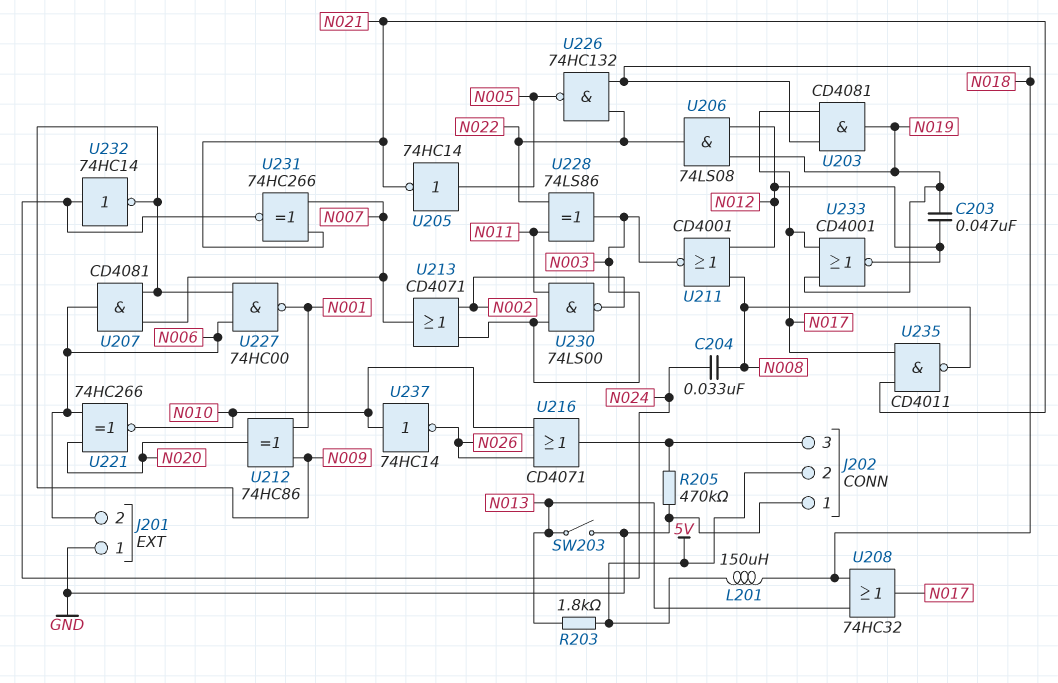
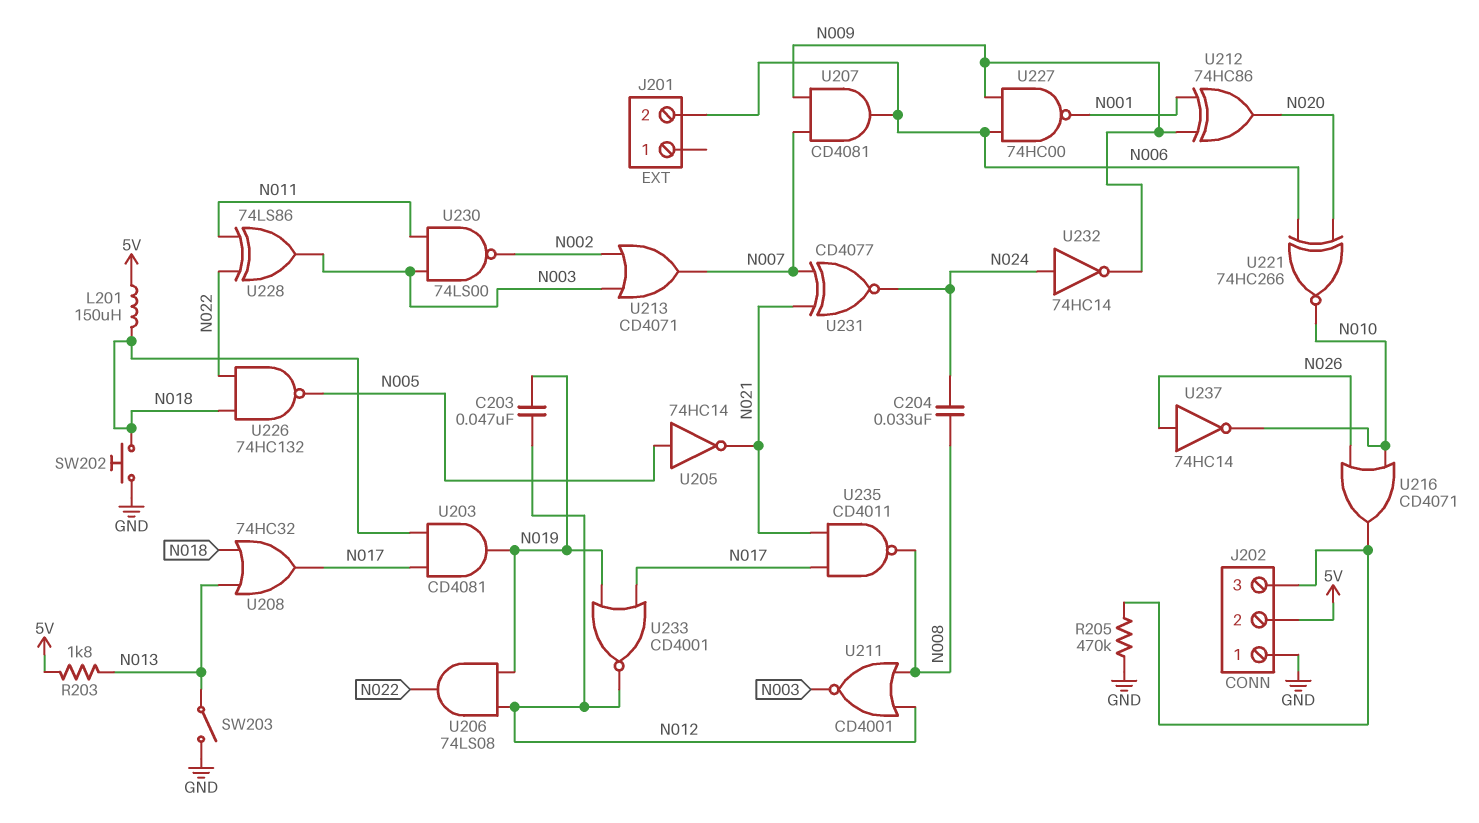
J201 pin 1: GND -> none
SW202: none -> button (GND, N018)
U231: XNOR 74HC266 (in N007, in N021, out N024) -> XNOR CD4077 (in N007, in N021, out N024)
U237: NOT 74HC14 (in N010, out N026) -> NOT 74HC14 (in N026, out N010)

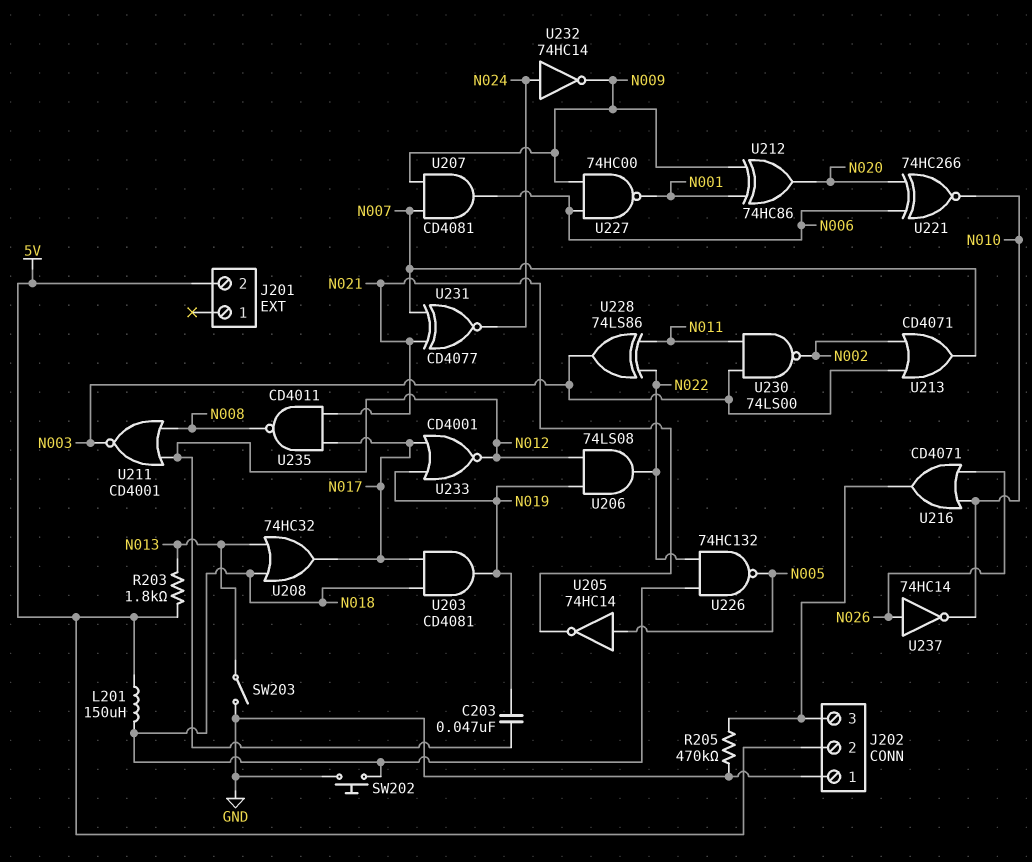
C204: 33nF (N008, N024) -> none
J201 pin 2: N006 -> 5V

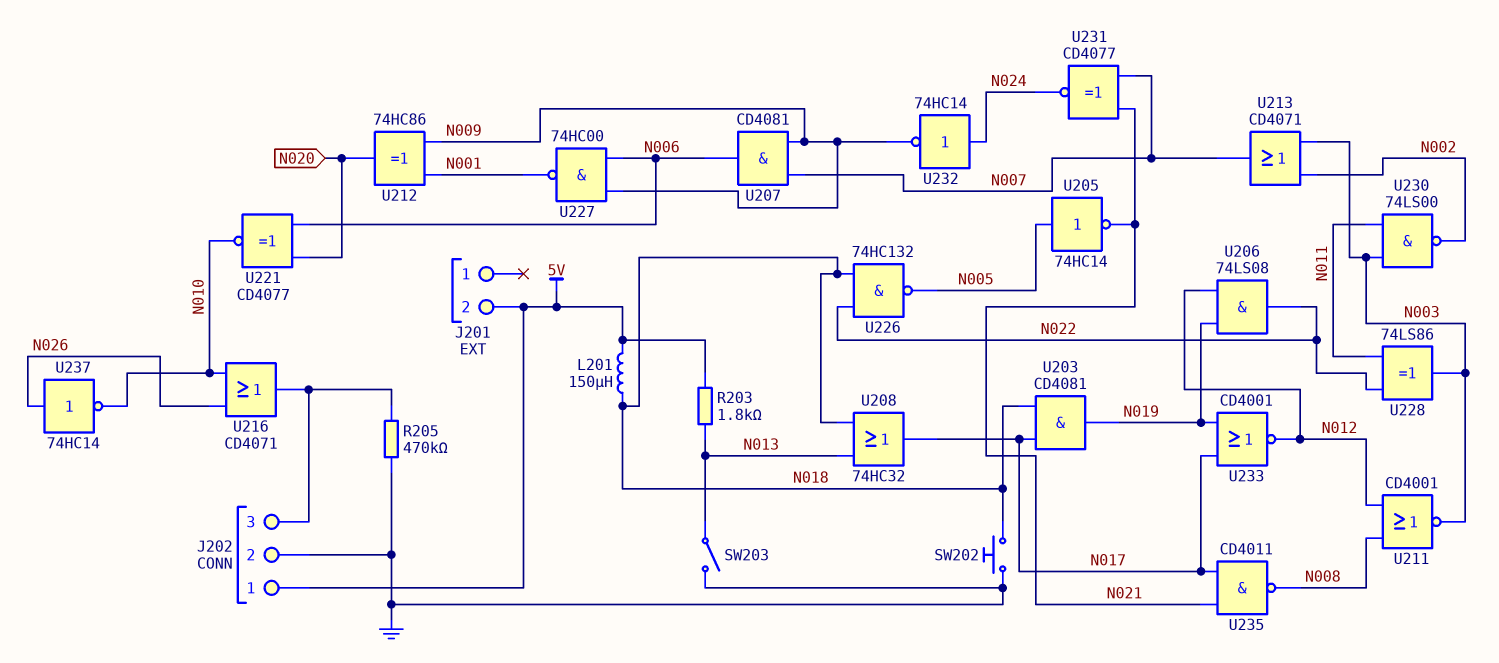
C203: 47nF (N012, N019) -> none
J202 pin 1: GND -> 5V
J202 pin 2: 5V -> GND
U221: XNOR 74HC266 (in N006, in N020, out N010) -> XNOR CD4077 (in N006, in N020, out N010)

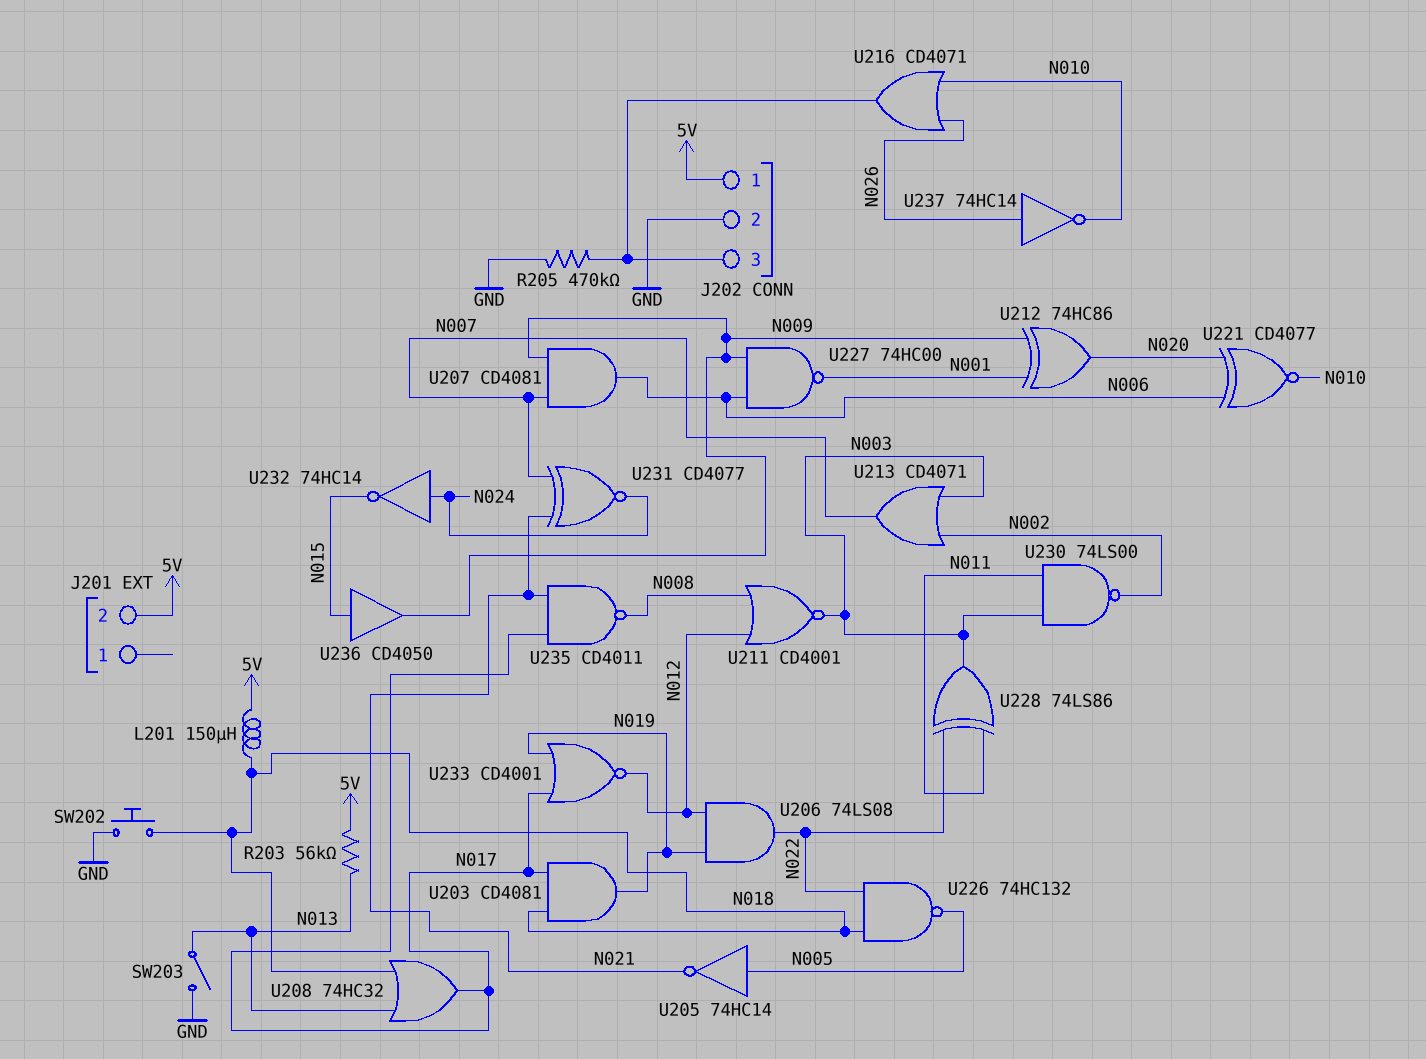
R203: 1.8k (5V, N013) -> 56k (5V, N013)
U232: NOT 74HC14 (in N024, out N009) -> NOT 74HC14 (in N024, out N015)
U236: none -> buffer CD4050 (in N015, out N009)

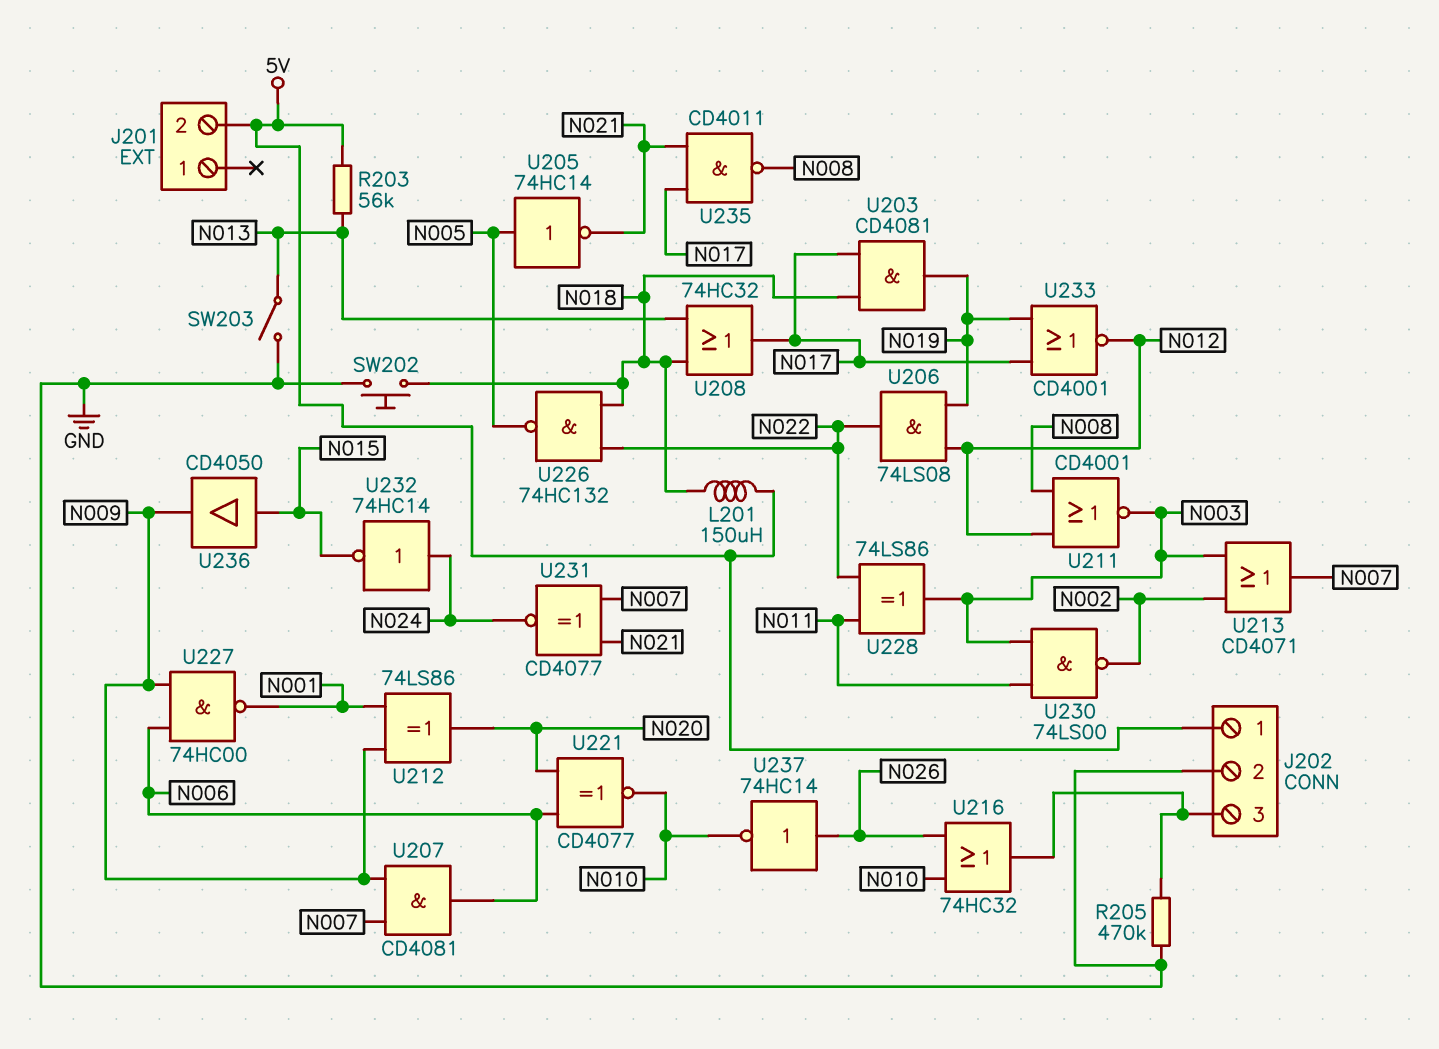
U212: XOR 74HC86 (in N001, in N009, out N020) -> XOR 74LS86 (in N001, in N009, out N020)
U216: OR CD4071 (in N010, in N026, out J202/3) -> OR 74HC32 (in N010, in N026, out J202/3)

